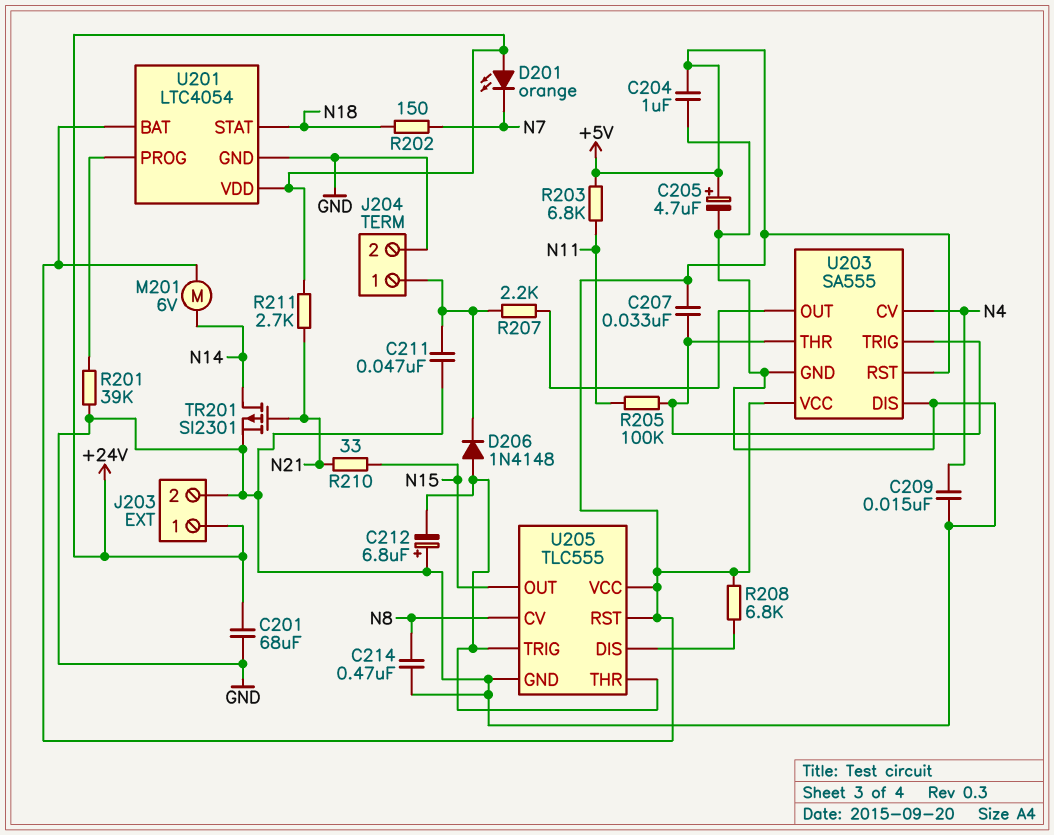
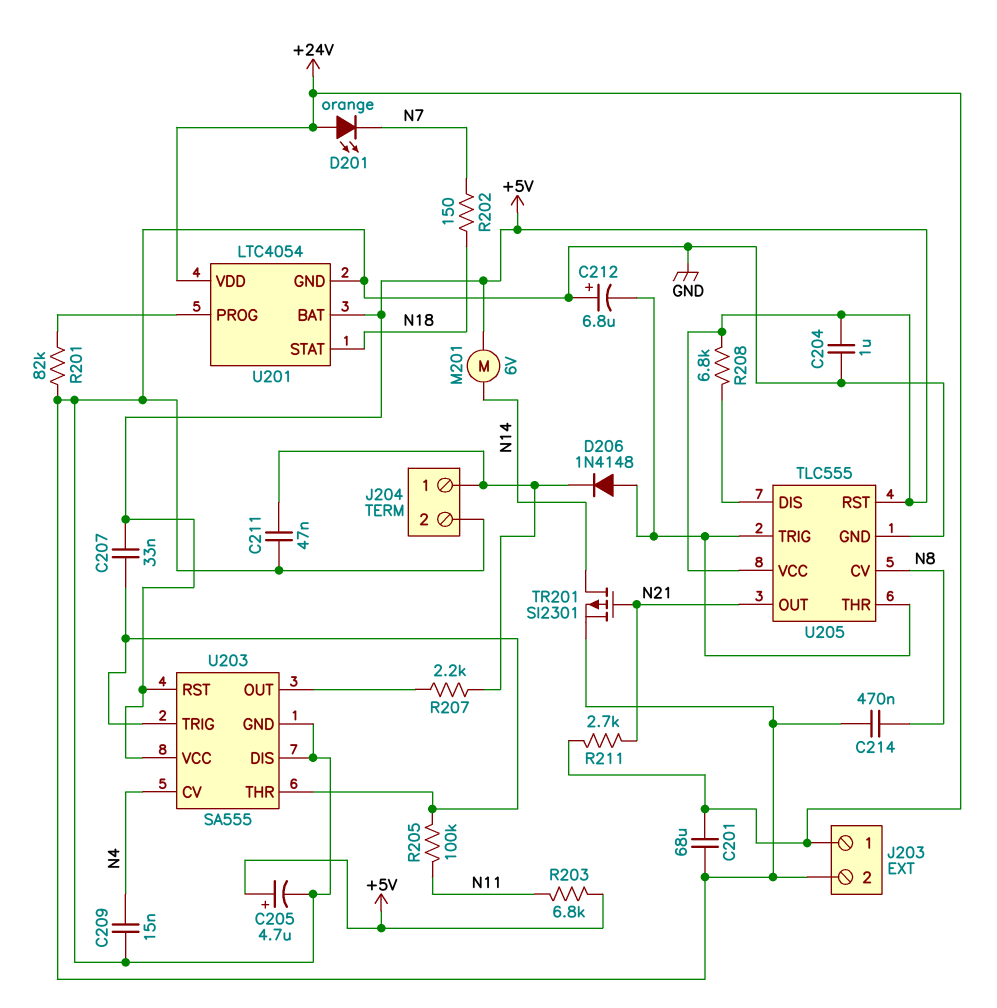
R201: 39k (GND, U201/PROG) -> 82k (GND, U201/PROG)
R210: 33 (N15, N21) -> none
U205 pin OUT: N15 -> N21

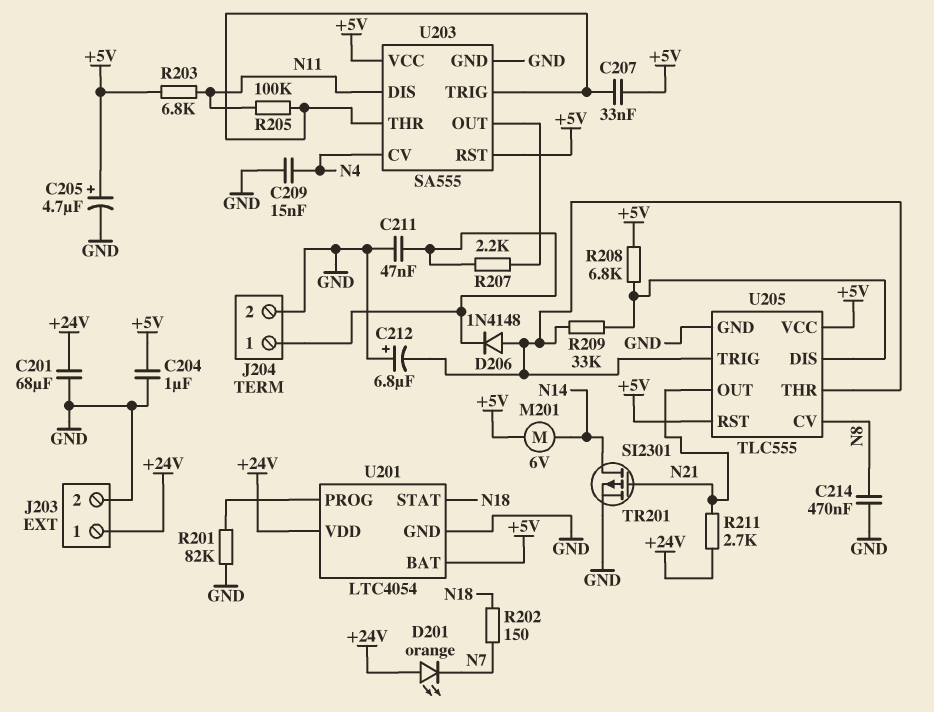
R209: none -> 33k (U205/DIS, U205/THR)
U203 pin DIS: GND -> N11

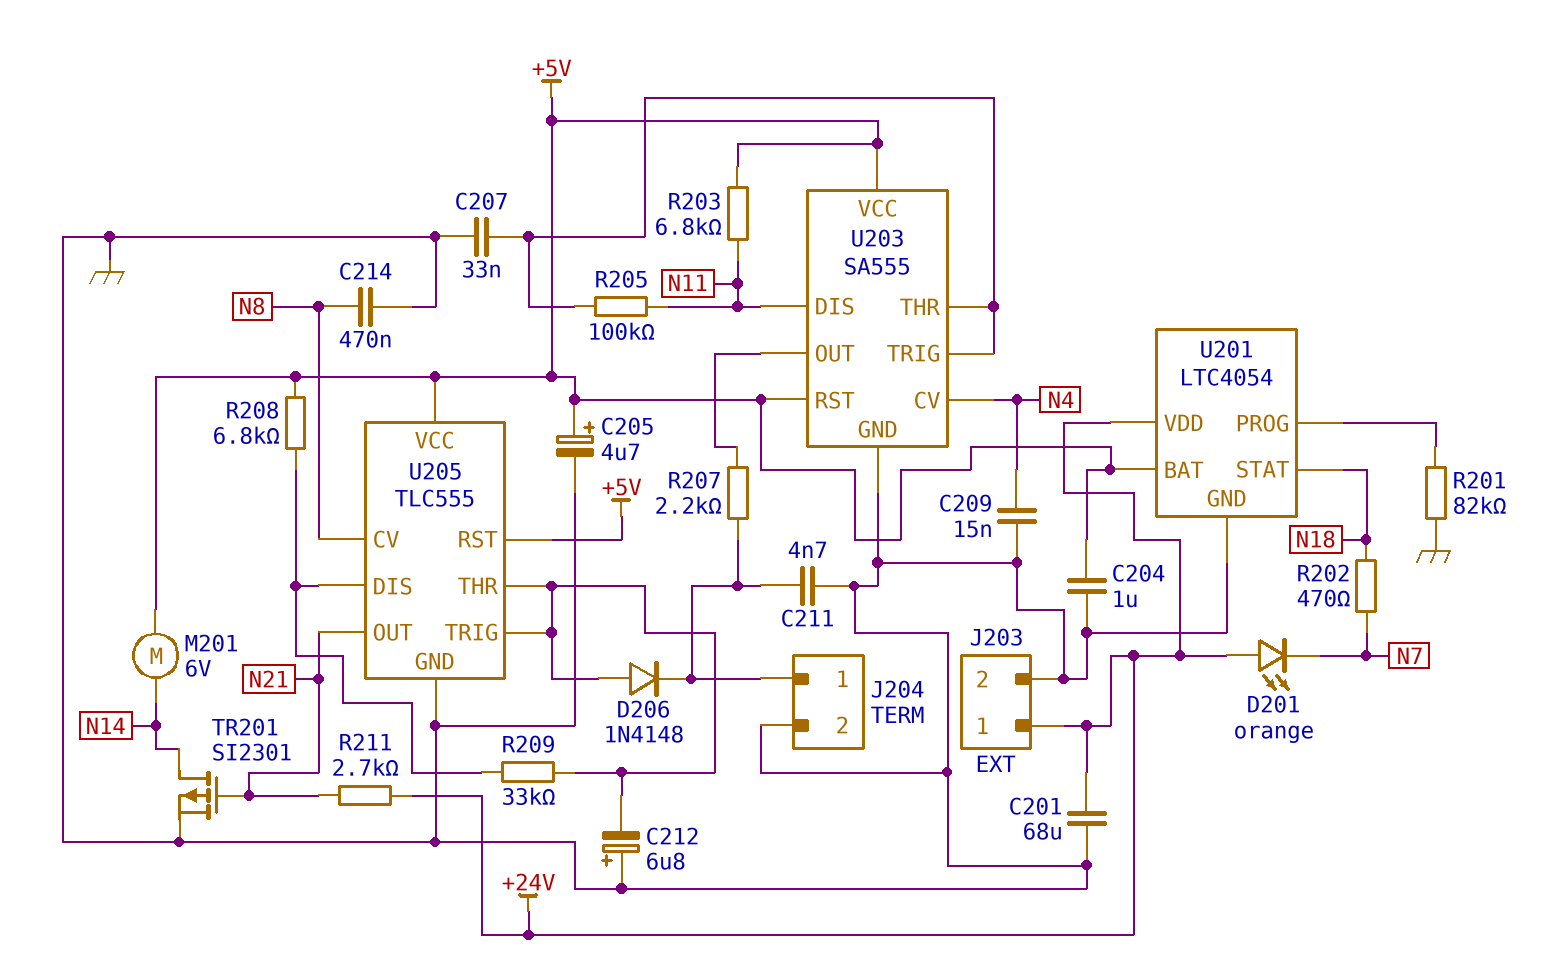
C207: 33nF (+5V, U203/THR) -> 33nF (GND, U203/THR)
C211: 47nF (GND, J204/1) -> 4.7nF (GND, J204/1)
R202: 150 (N7, N18) -> 470 (N7, N18)

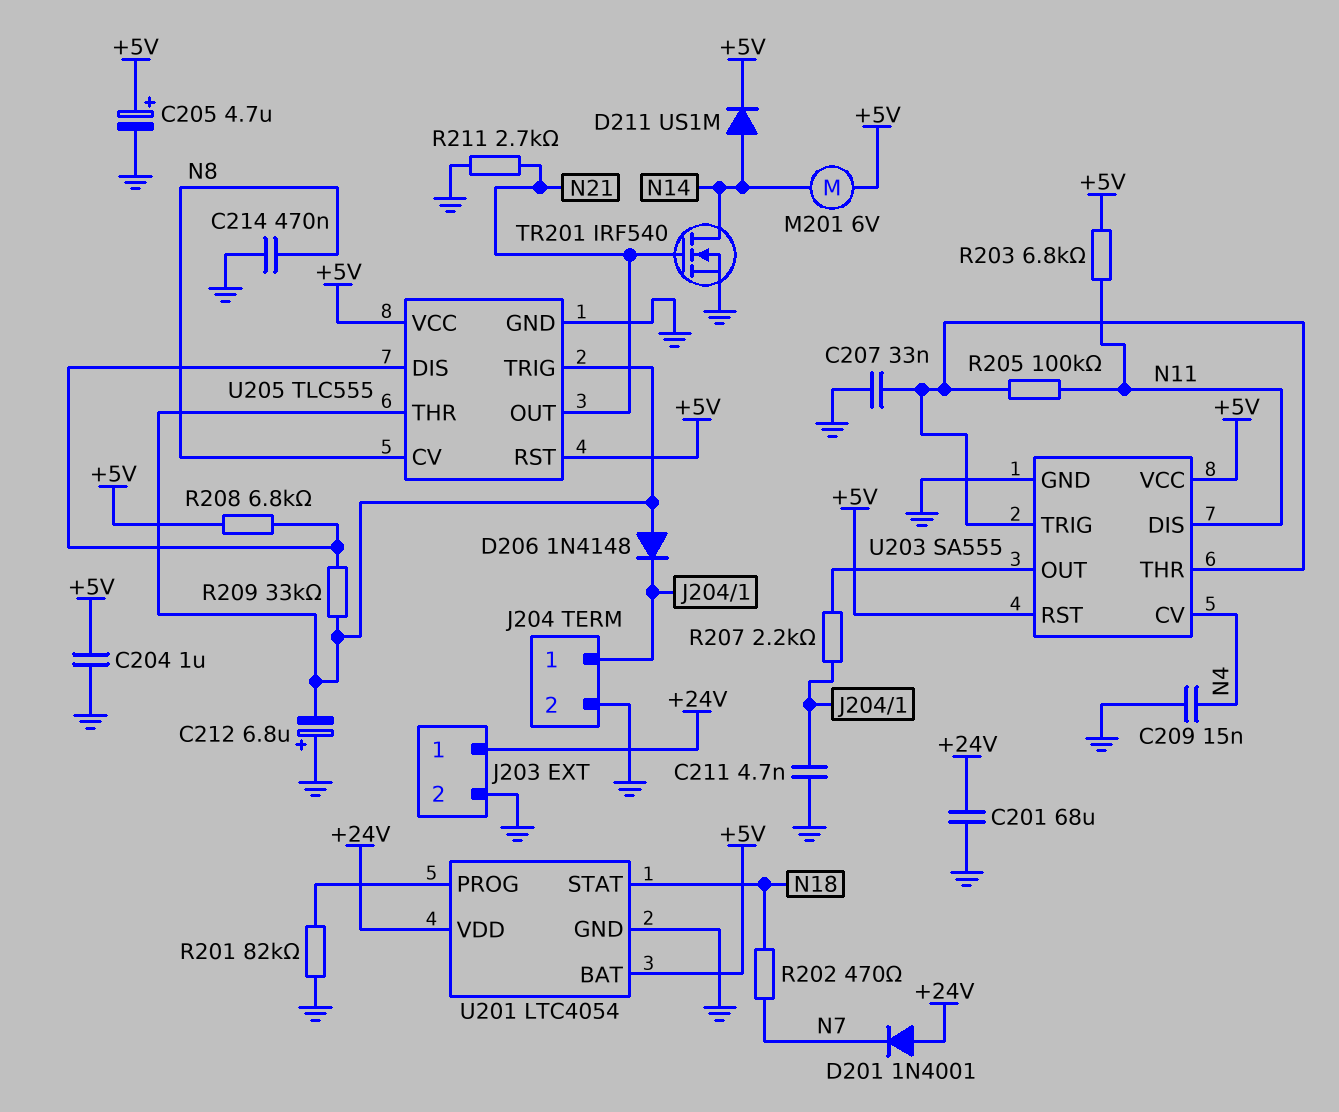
D201: LED orange (A +24V, K N7) -> diode 1N4001 (A +24V, K N7)
D211: none -> diode US1M (A N14, K +5V)
R211: 2.7k (+24V, N21) -> 2.7k (GND, N21)
TR201: PMOS SI2301 (G N21, D N14, S GND) -> NMOS IRF540 (G N21, D N14, S GND)

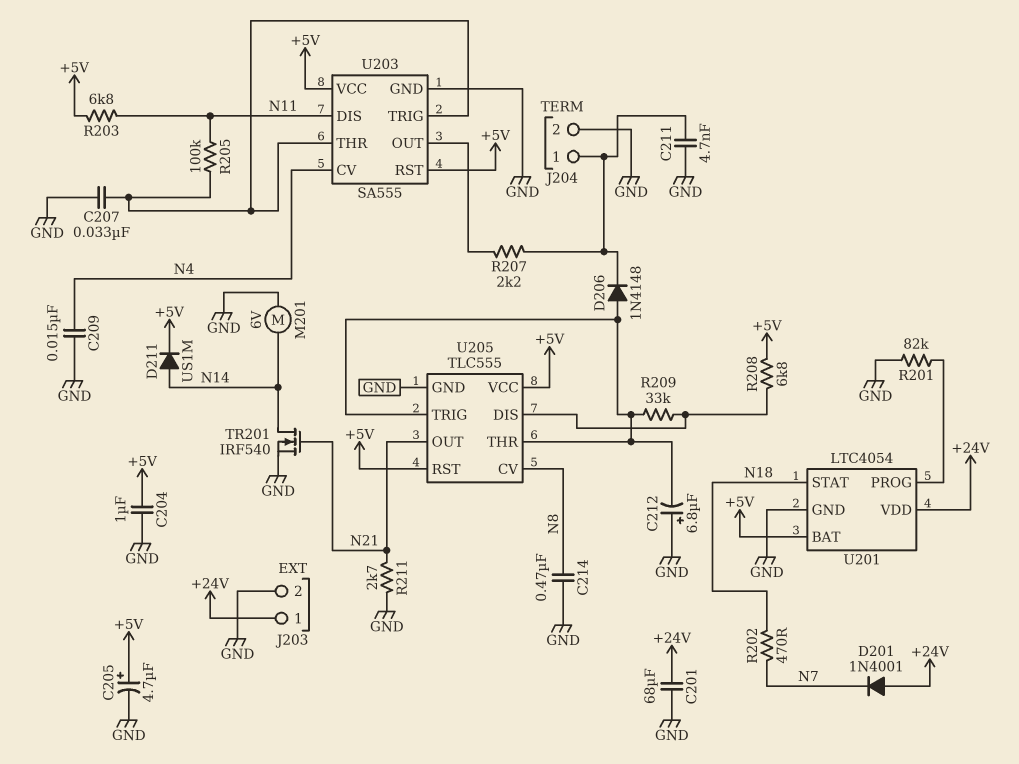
M201: motor 6V (+5V, N14) -> motor 6V (GND, N14)

